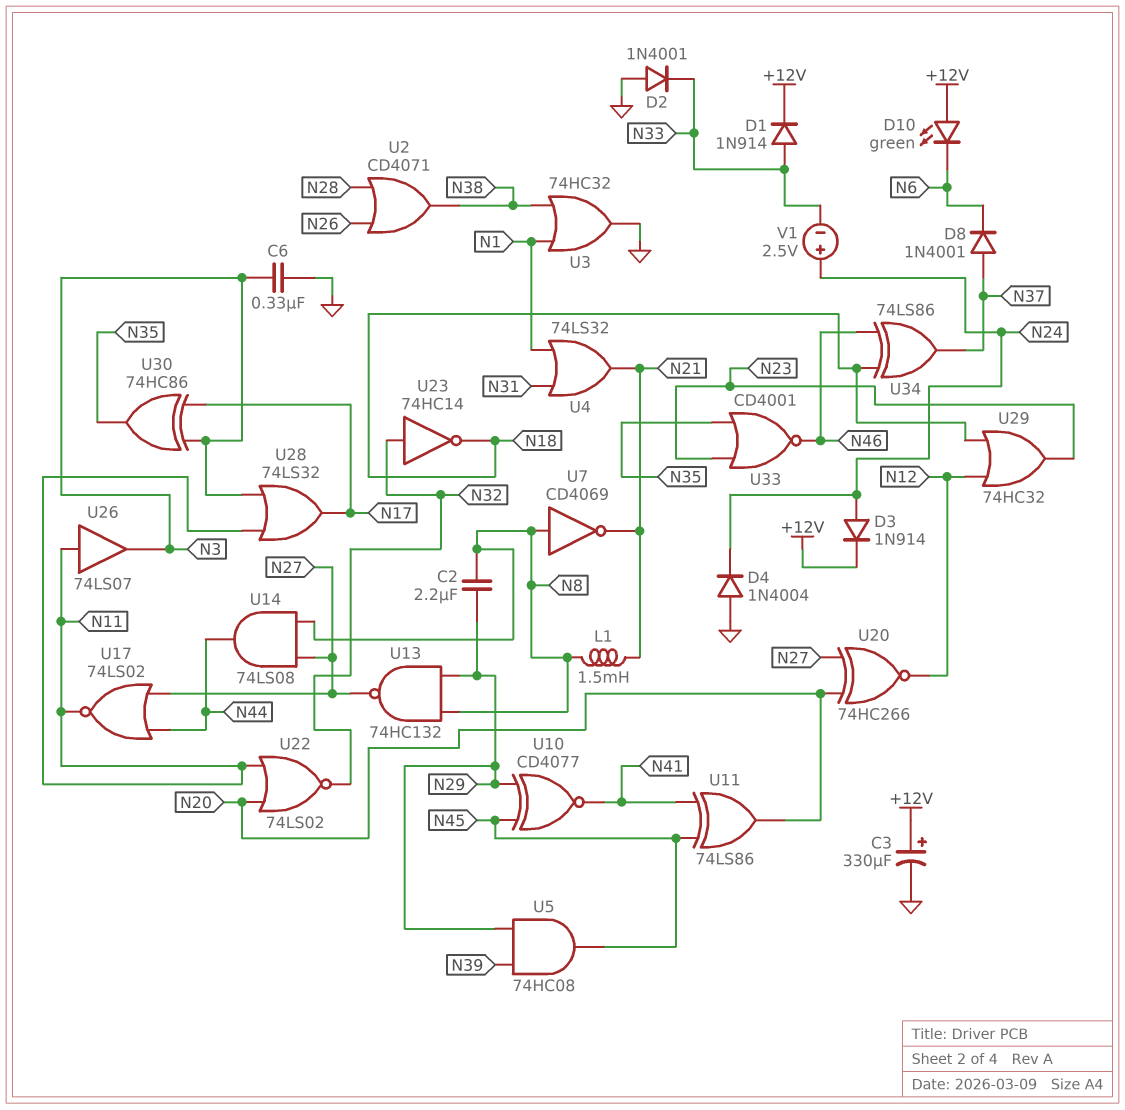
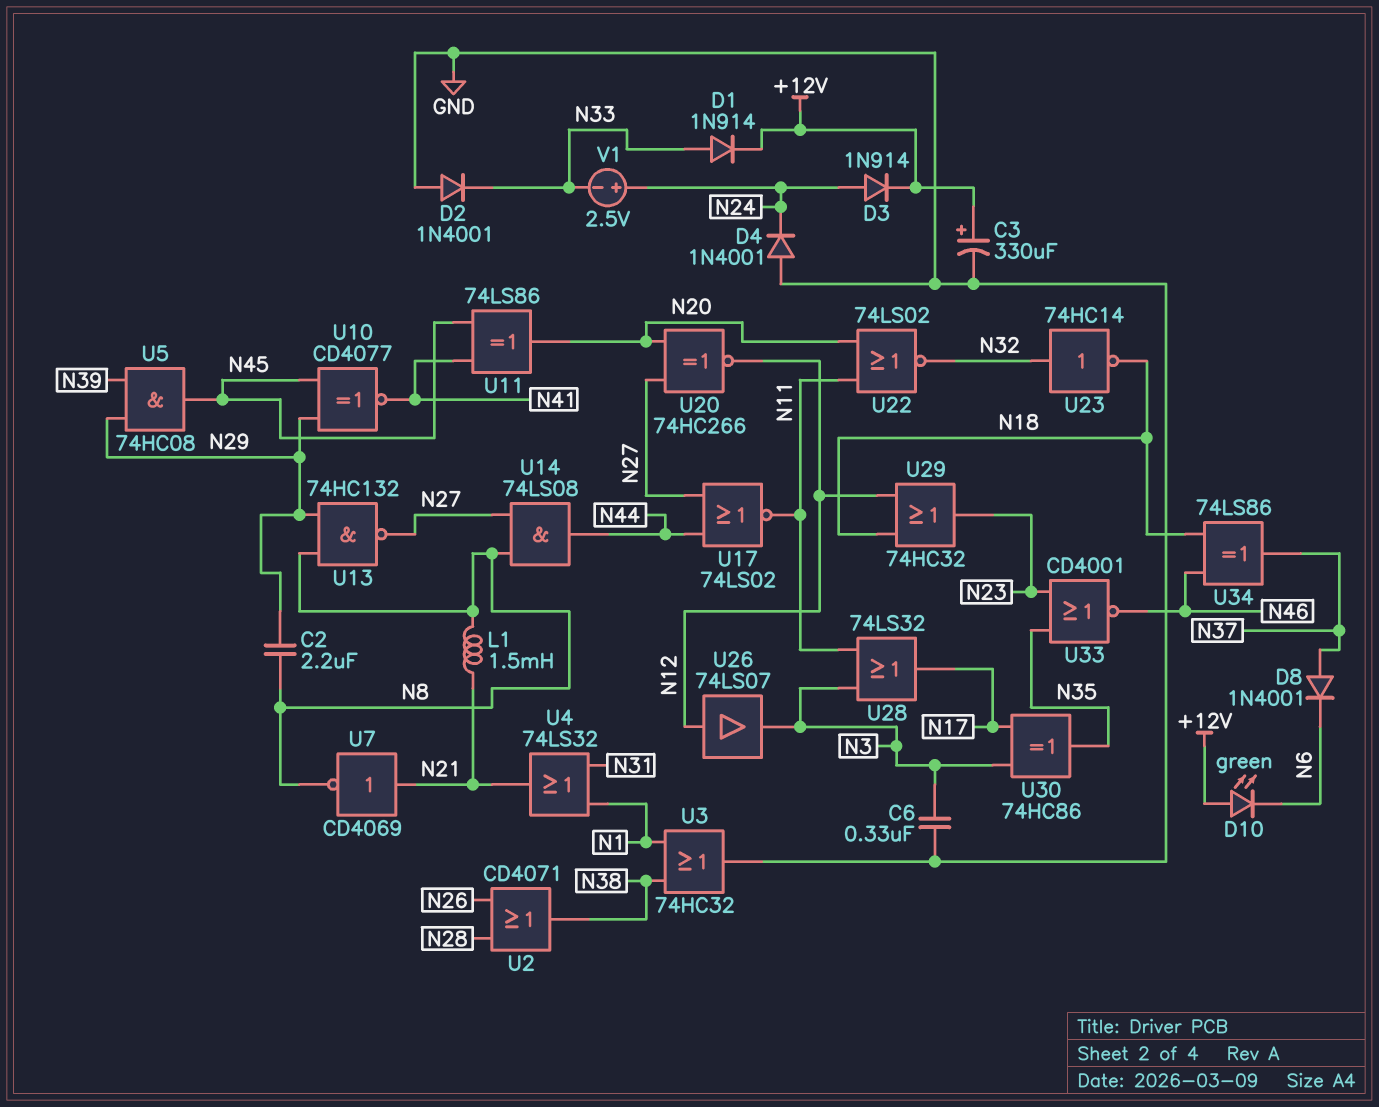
D4: diode 1N4004 (A GND, K N24) -> diode 1N4001 (A GND, K N24)
U7: NOT CD4069 (in N8, out N21) -> NOT CD4069 (in N21, out N8)
U26: buffer 74LS07 (in N11, out N3) -> buffer 74LS07 (in N12, out N3)

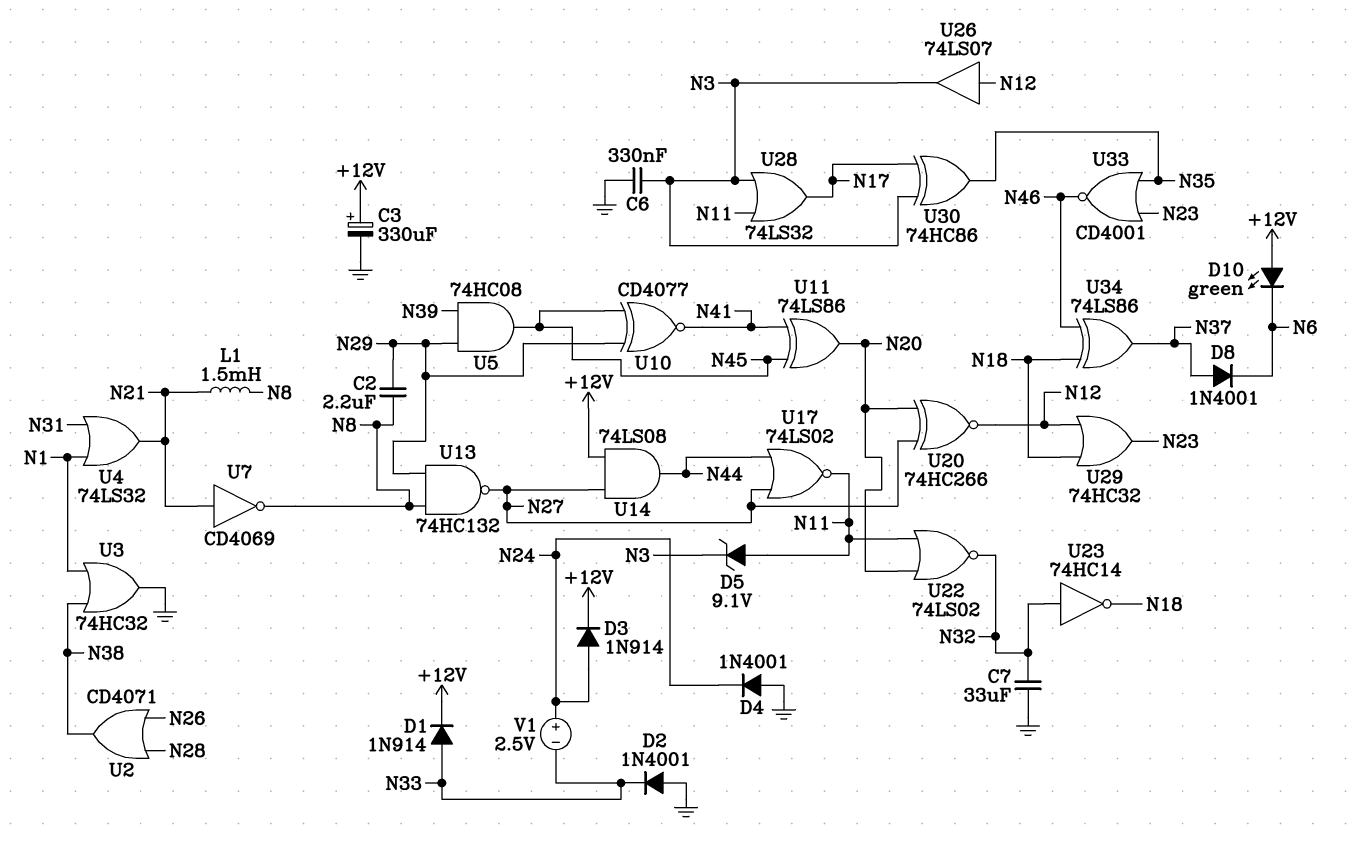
C7: none -> 33uF (GND, N32)
D5: none -> zener 9.1V (A N11, K N3)
U14: AND 74LS08 (in N8, in N27, out N44) -> AND 74LS08 (in +12V, in N27, out N44)

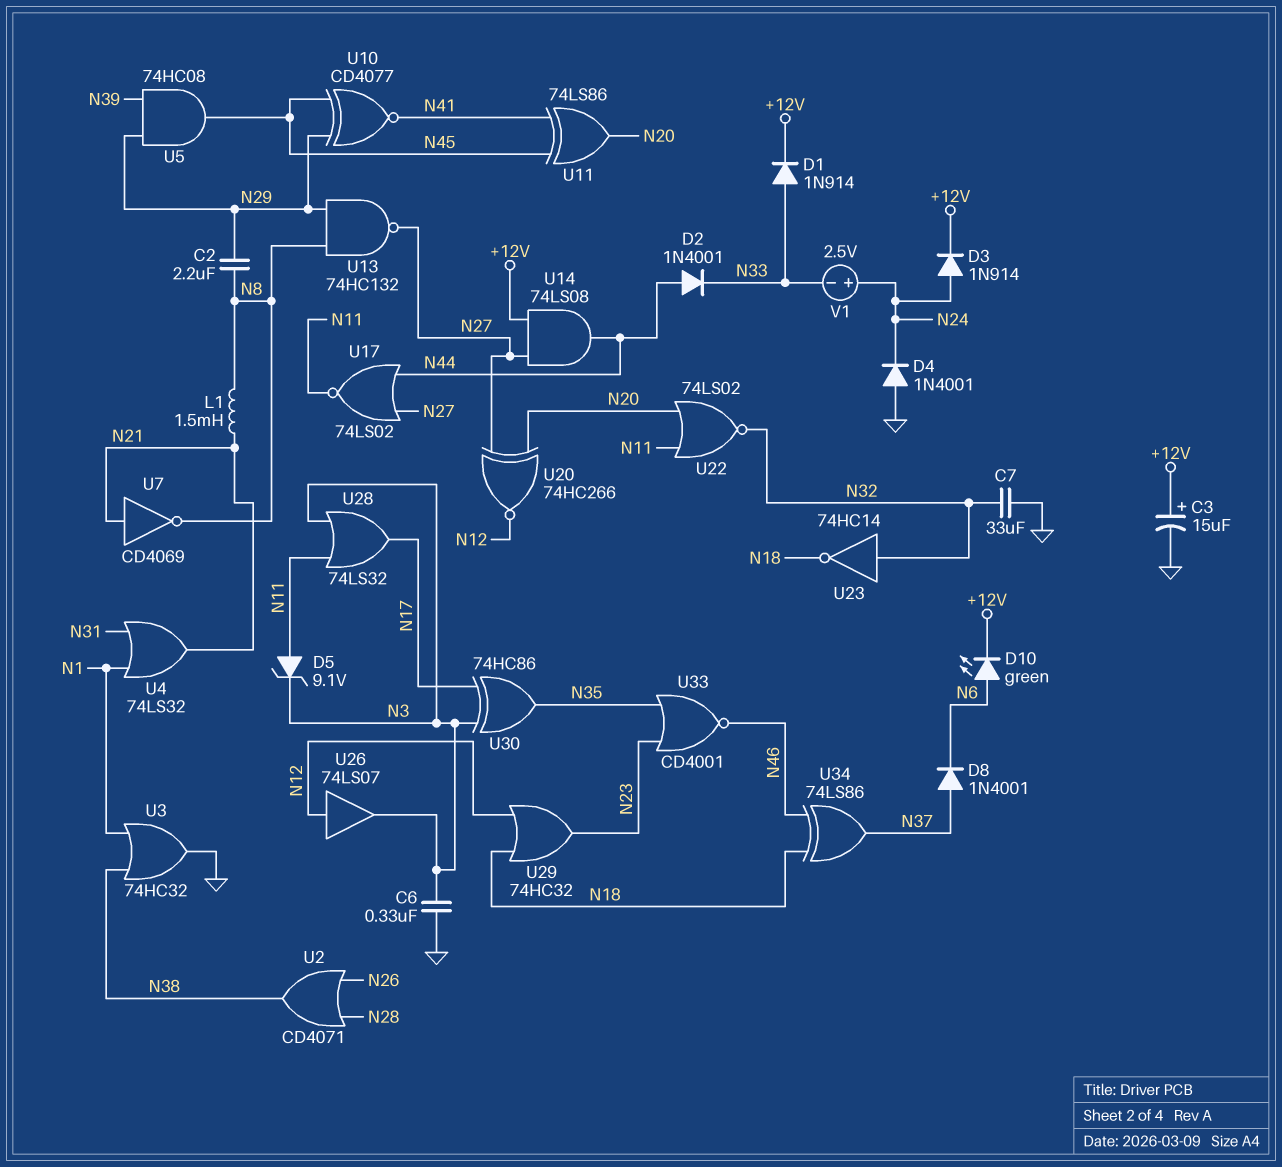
C3: 330uF (plus +12V, minus GND) -> 15uF (plus +12V, minus GND)
D2: diode 1N4001 (A GND, K N33) -> diode 1N4001 (A N44, K N33)
D10: LED green (A +12V, K N6) -> LED green (A N6, K +12V)

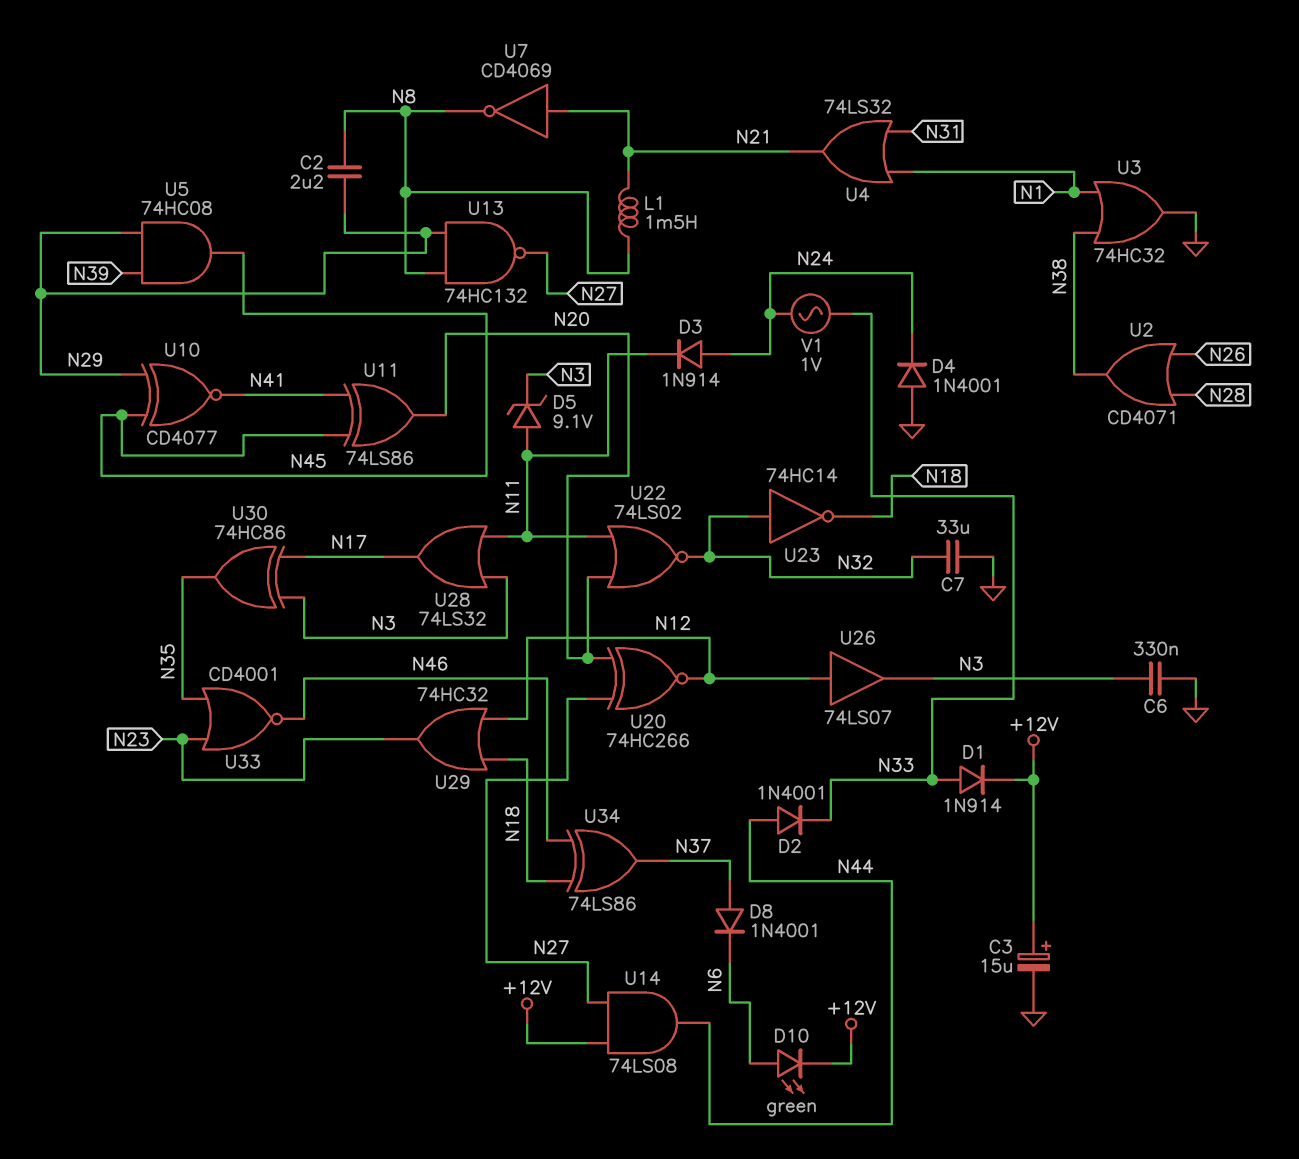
D3: diode 1N914 (A N24, K +12V) -> diode 1N914 (A N24, K N11)
U17: NOR 74LS02 (in N27, in N44, out N11) -> none
V1: 2.5V (plus N24, minus N33) -> AC 1V (N24, N33)

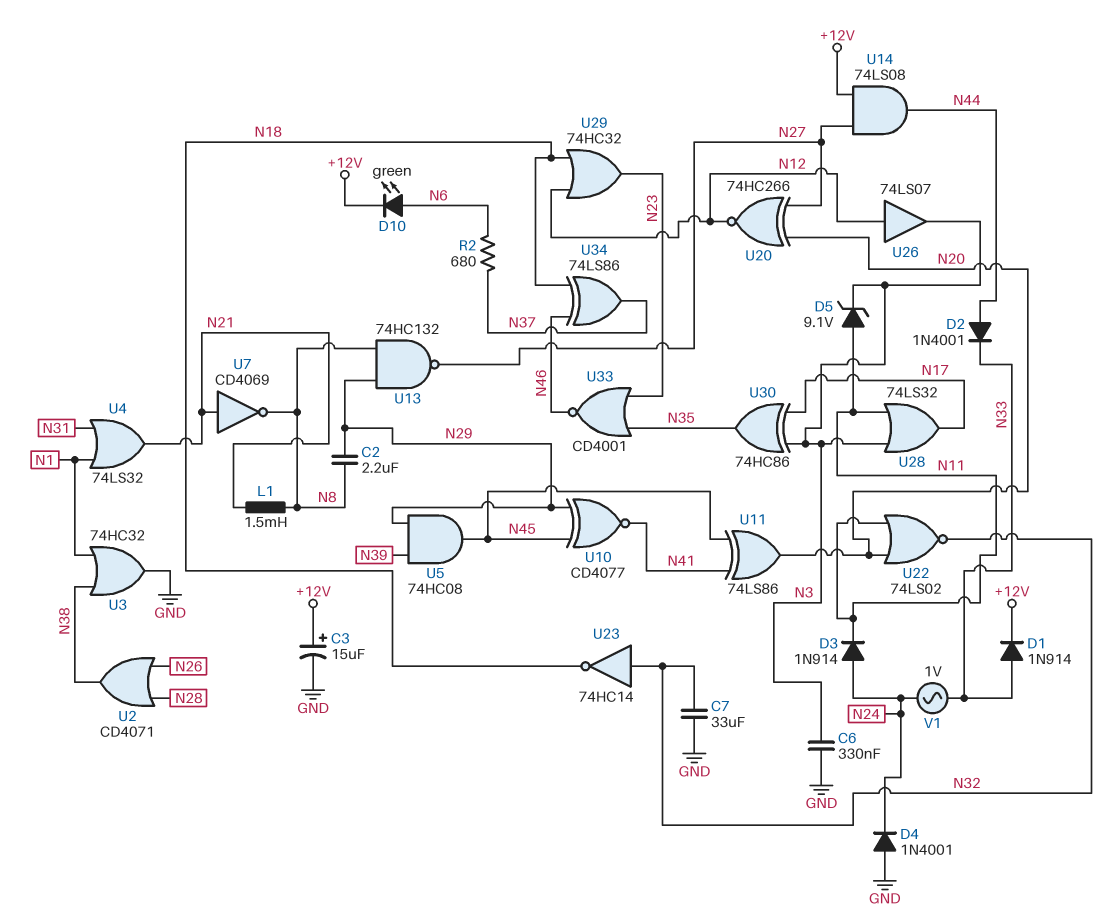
D8: diode 1N4001 (A N37, K N6) -> none
R2: none -> 680 (N6, N37)

